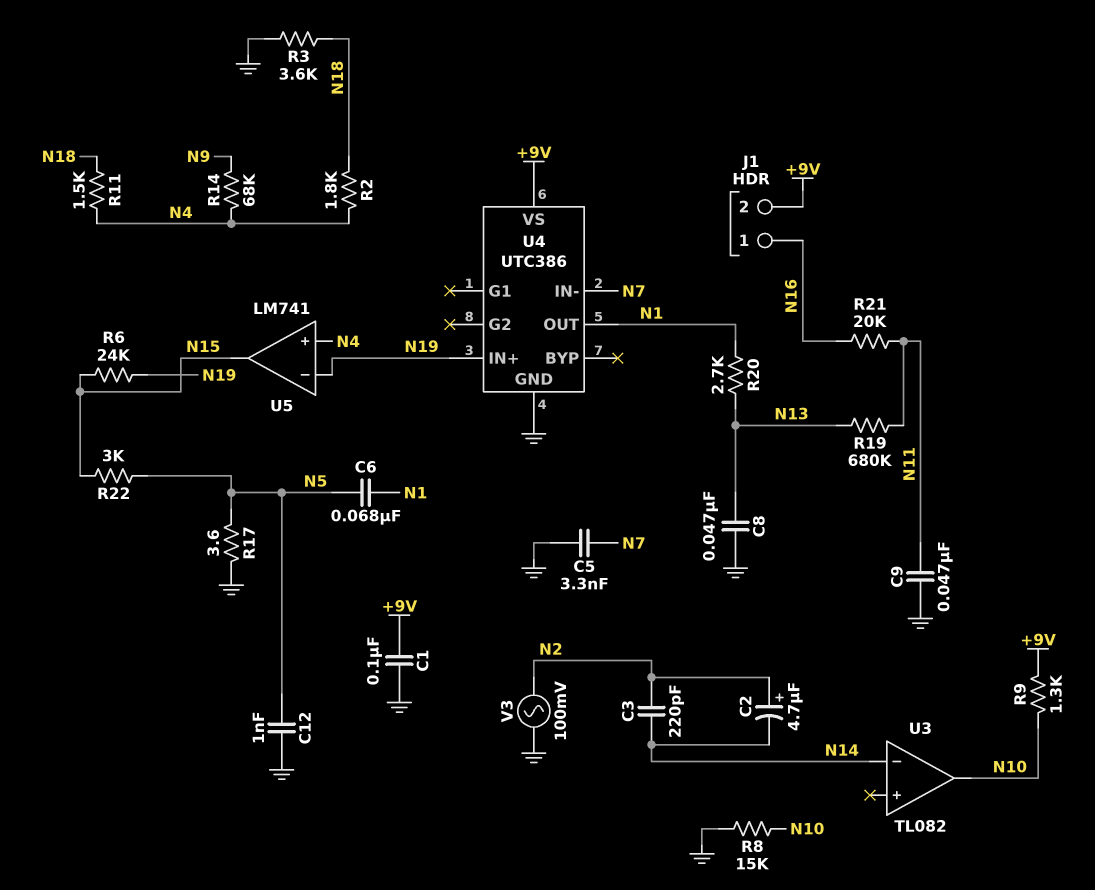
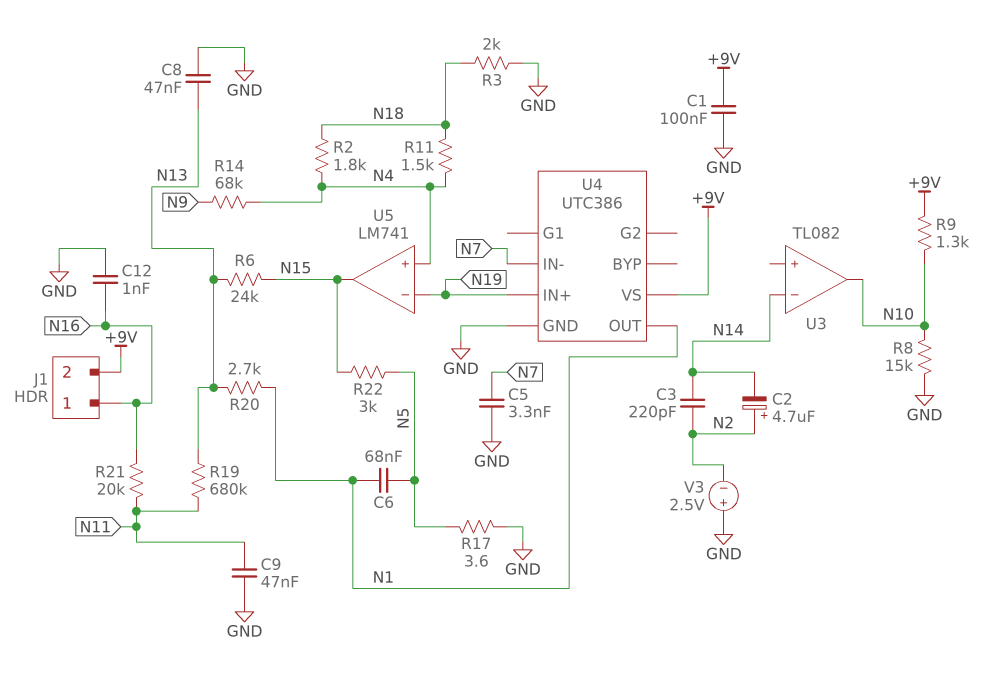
C12: 1nF (GND, N5) -> 1nF (GND, N16)
R3: 3.6k (GND, N18) -> 2k (GND, N18)
R6: 24k (N15, N19) -> 24k (N13, N15)
V3: AC 100mV (GND, N2) -> 2.5V (plus GND, minus N2)

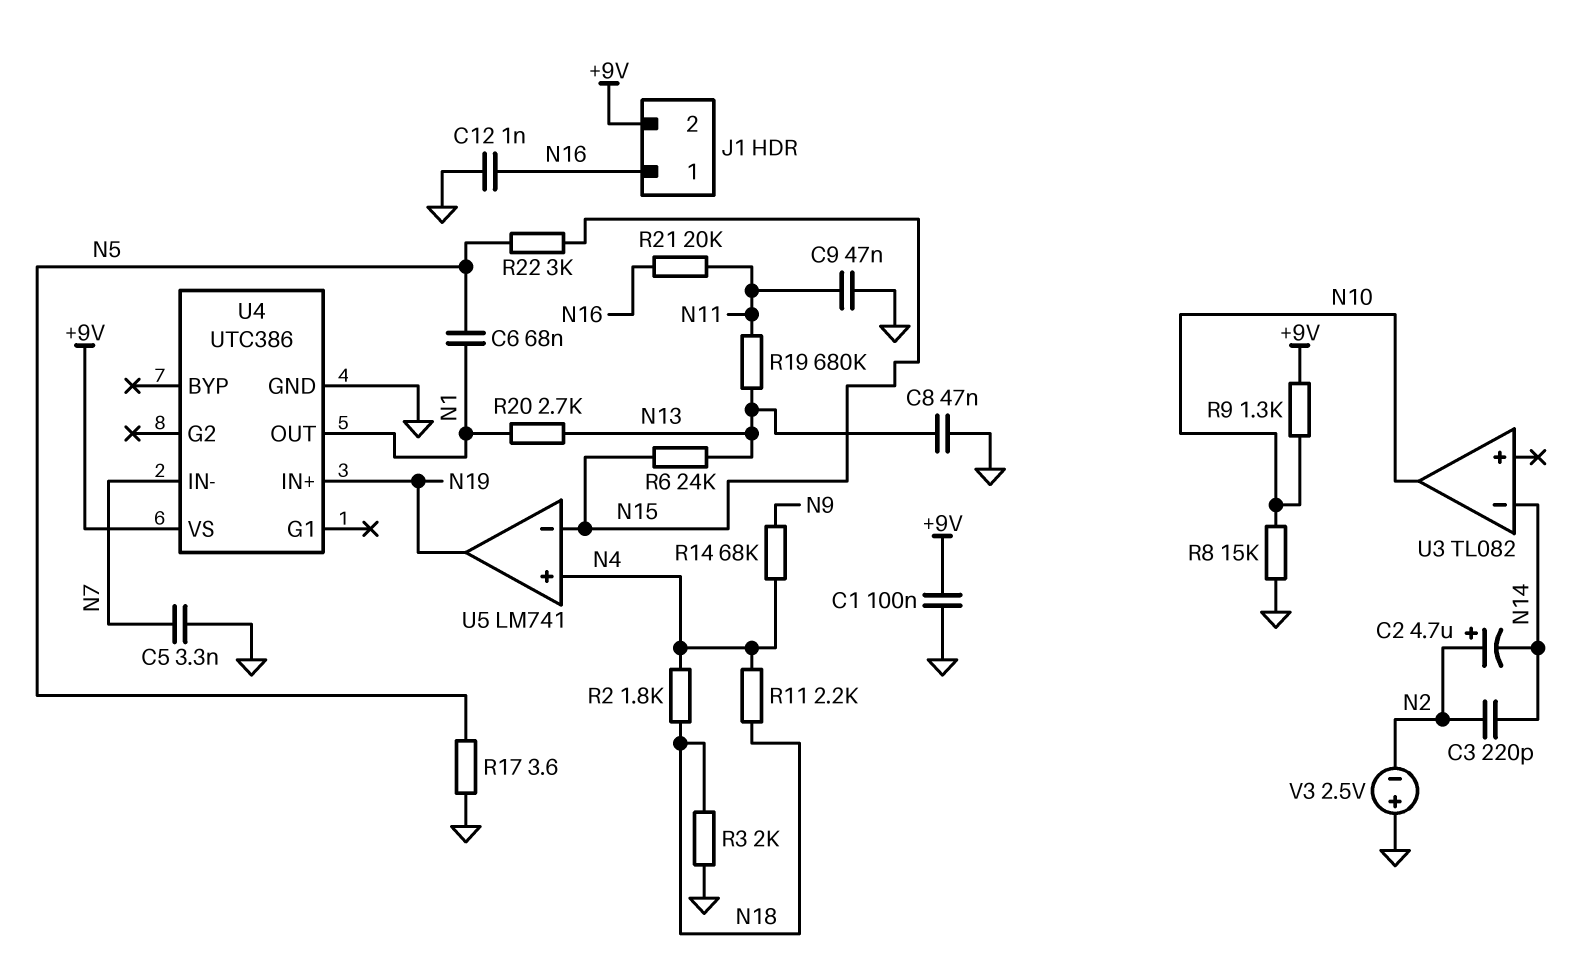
R11: 1.5k (N4, N18) -> 2.2k (N4, N18)
U5 pin in-: N19 -> N15
U5 pin out: N15 -> N19

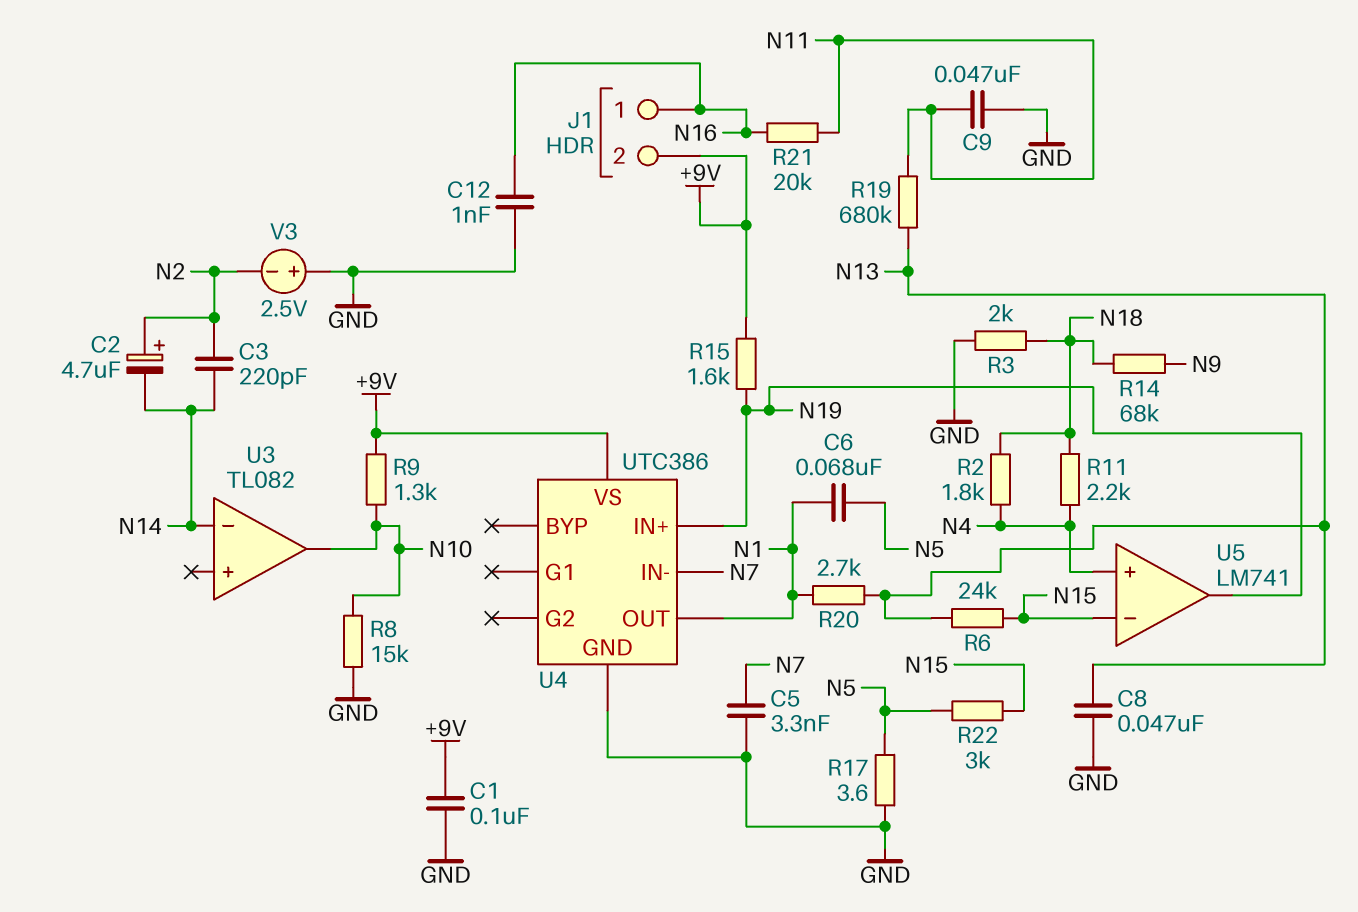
R14: 68k (N4, N9) -> 68k (N9, N18)
R15: none -> 1.6k (+9V, N19)

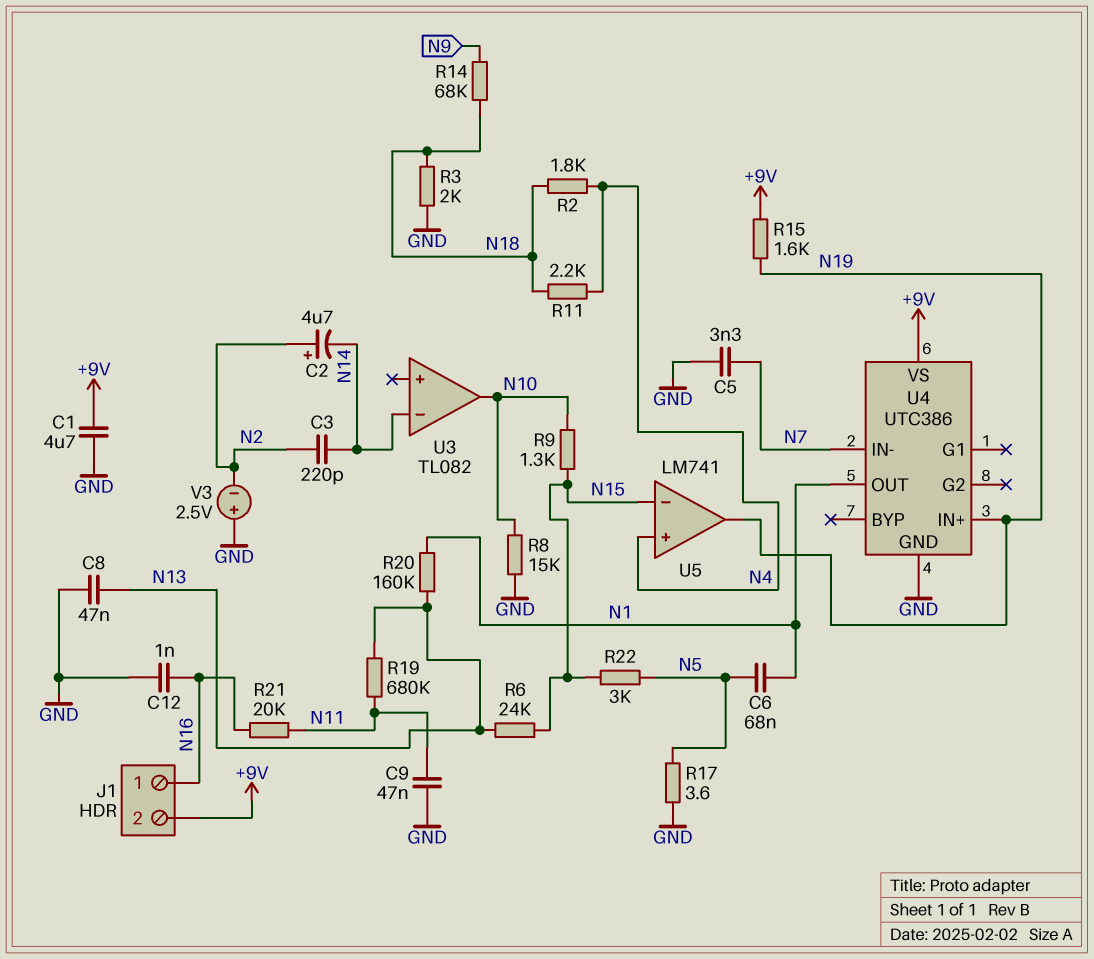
C1: 100nF (+9V, GND) -> 4.7uF (+9V, GND)
R9: 1.3k (+9V, N10) -> 1.3k (N10, N15)
R20: 2.7k (N1, N13) -> 160k (N1, N13)

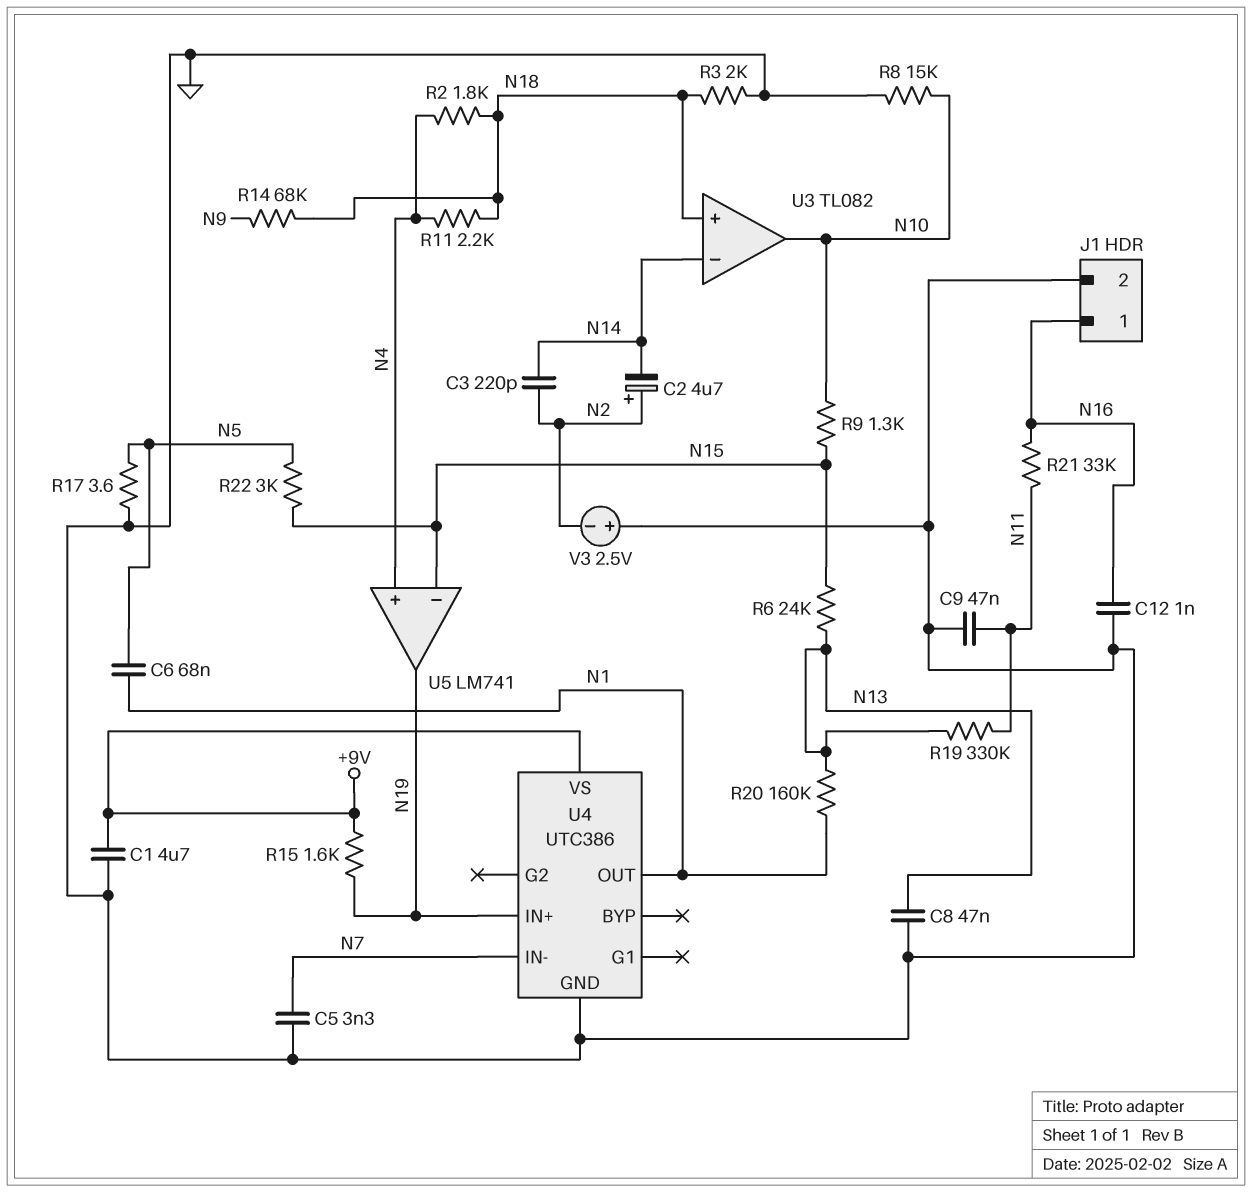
J1 pin 2: +9V -> GND
R19: 680k (N11, N13) -> 330k (N11, N13)
R21: 20k (N11, N16) -> 33k (N11, N16)
U3 pin in+: none -> N18

